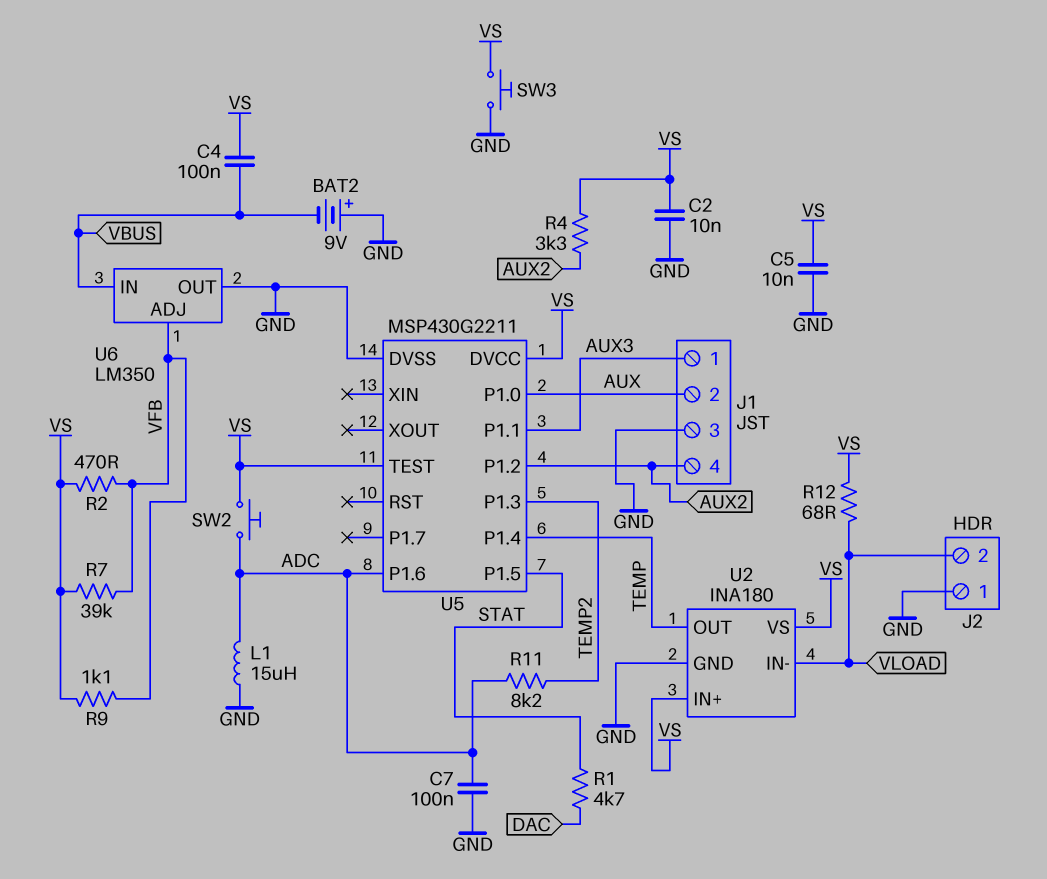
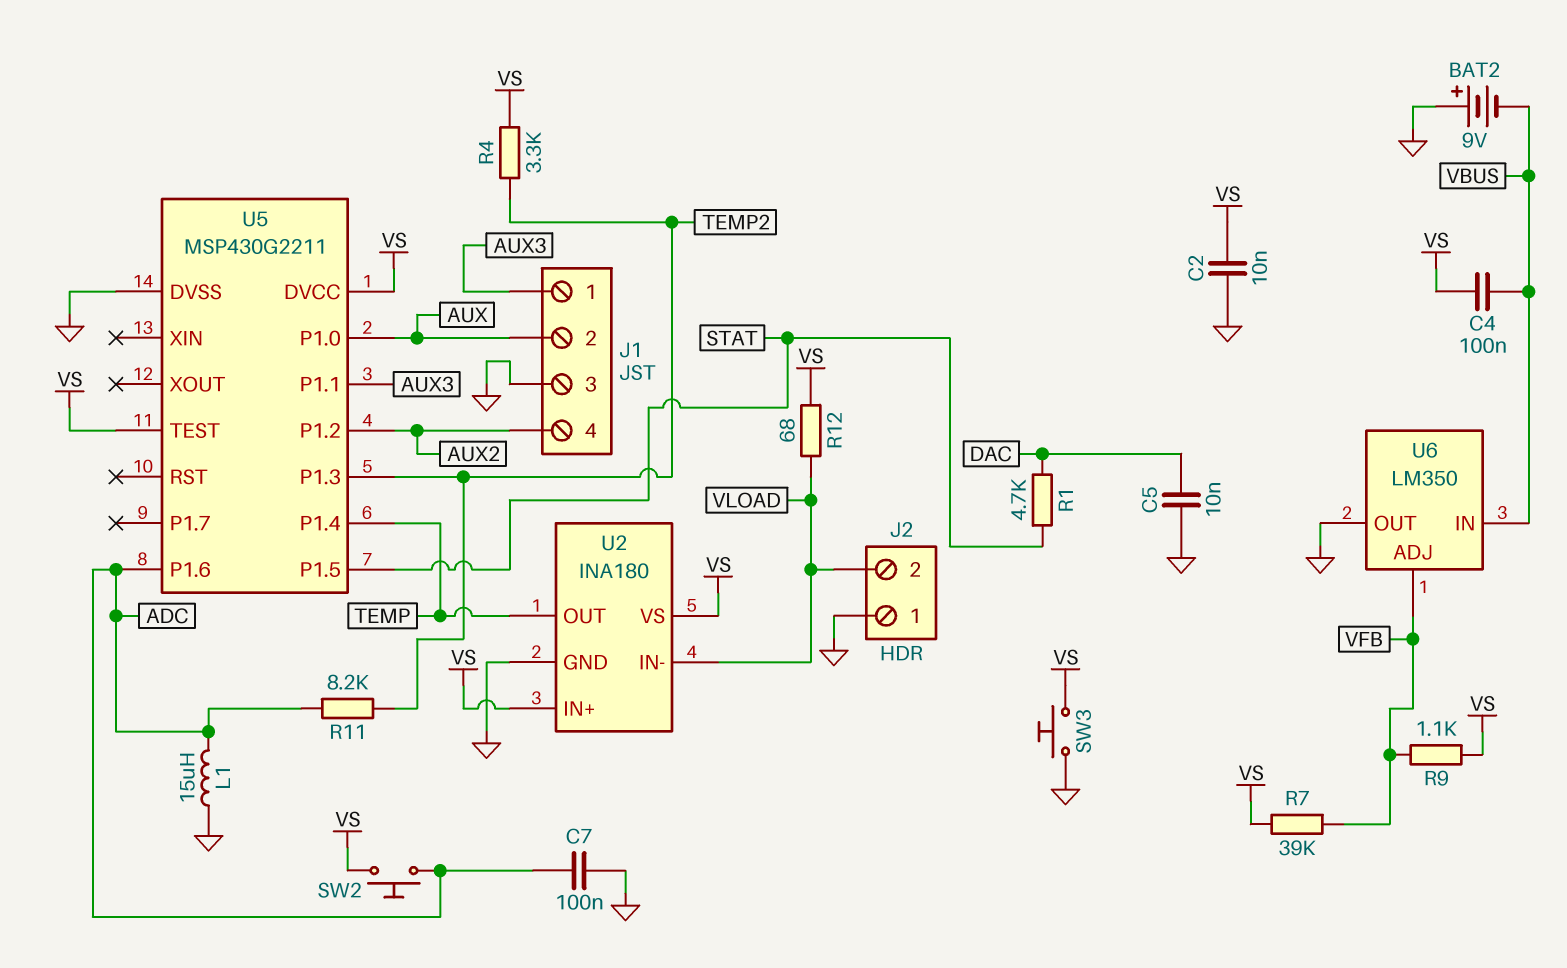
C5: 10nF (GND, VS) -> 10nF (DAC, GND)
R2: 470 (VFB, VS) -> none
R4: 3.3k (AUX2, VS) -> 3.3k (TEMP2, VS)

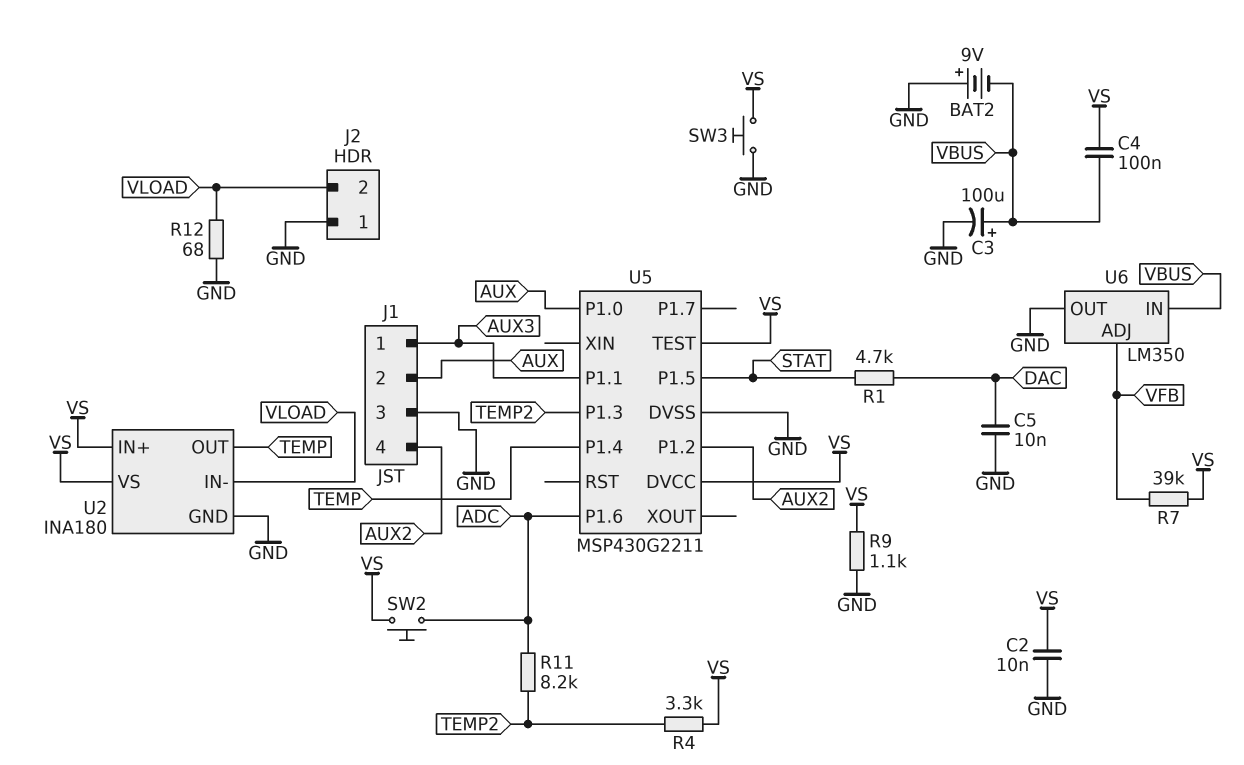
C3: none -> 100uF (plus VBUS, minus GND)
C7: 100nF (ADC, GND) -> none
L1: 15uH (ADC, GND) -> none
R9: 1.1k (VFB, VS) -> 1.1k (GND, VS)
R12: 68 (VLOAD, VS) -> 68 (GND, VLOAD)

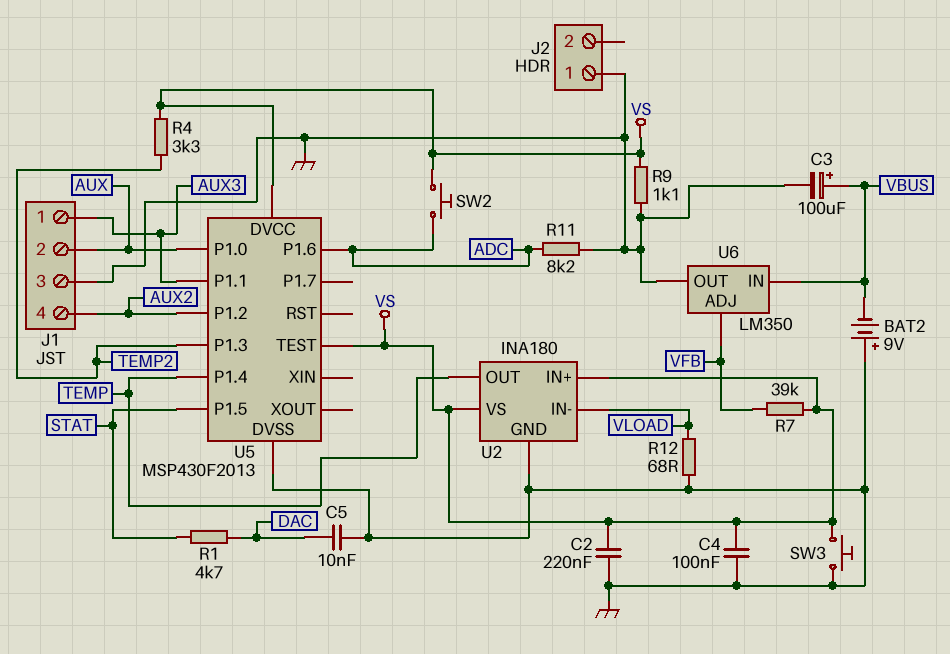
C2: 10nF (GND, VS) -> 220nF (GND, VS)
C4: 100nF (VBUS, VS) -> 100nF (GND, VS)
J2 pin 2: VLOAD -> none
R11: 8.2k (ADC, TEMP2) -> 8.2k (ADC, GND)
U5: MSP430G2211 -> MSP430F2013

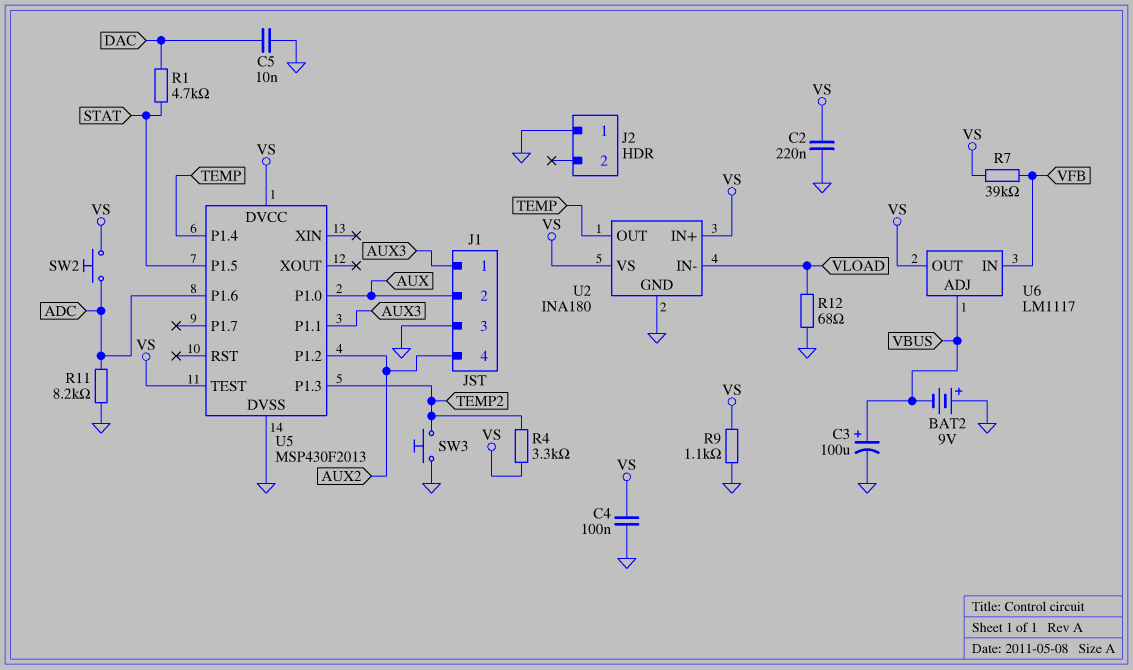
SW3: button (GND, VS) -> button (GND, TEMP2)
U6: LM350 -> LM1117
U6 pin ADJ: VFB -> VBUS
U6 pin IN: VBUS -> VFB
U6 pin OUT: GND -> VS

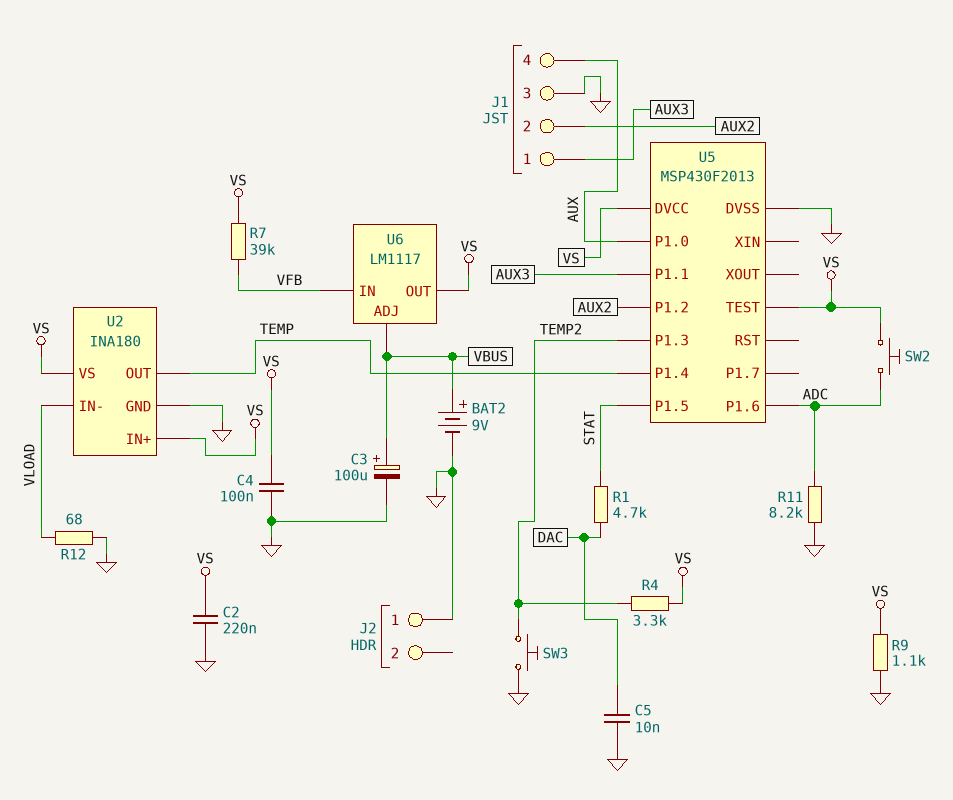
BAT2: 9V (plus GND, minus VBUS) -> 9V (plus VBUS, minus GND)
J1 pin 2: AUX -> AUX2
J1 pin 4: AUX2 -> AUX

